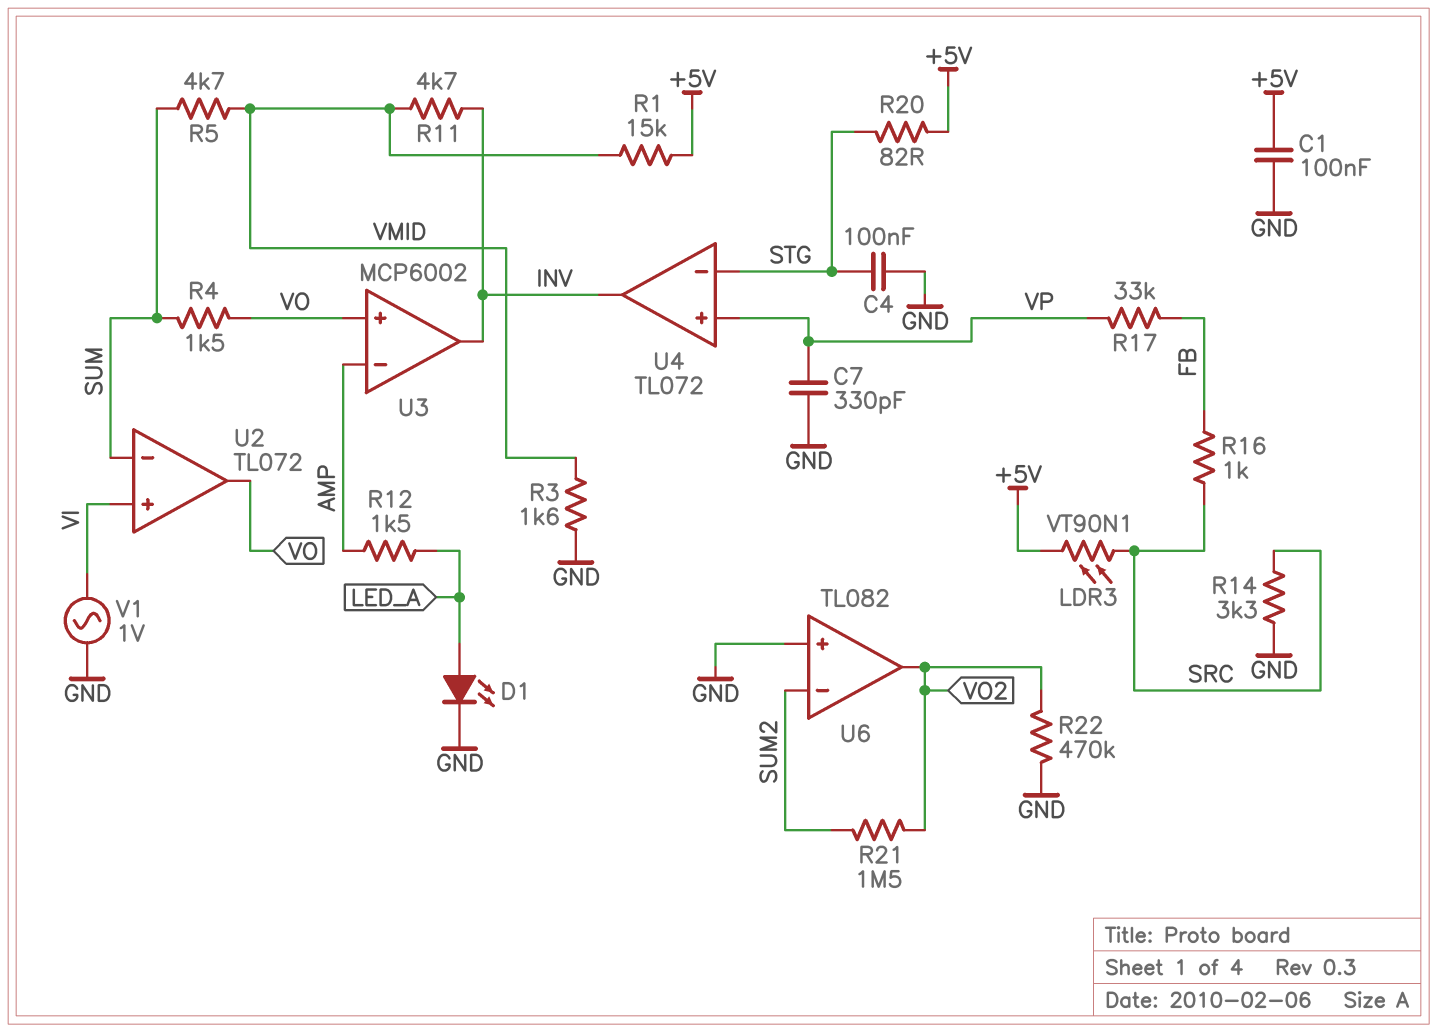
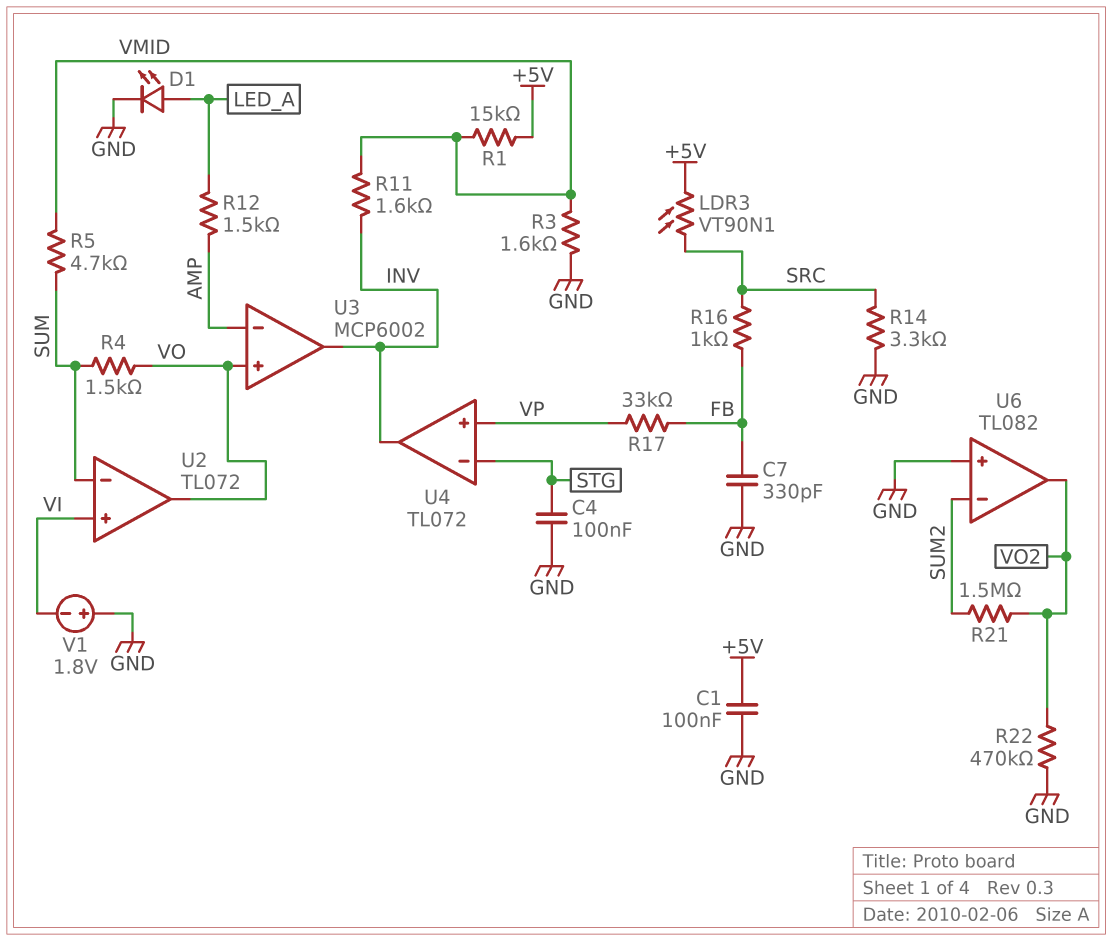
C7: 330pF (GND, VP) -> 330pF (FB, GND)
R11: 4.7k (INV, VMID) -> 1.6k (INV, VMID)
R20: 82 (+5V, STG) -> none
V1: AC 1V (GND, VI) -> 1.8V (plus GND, minus VI)

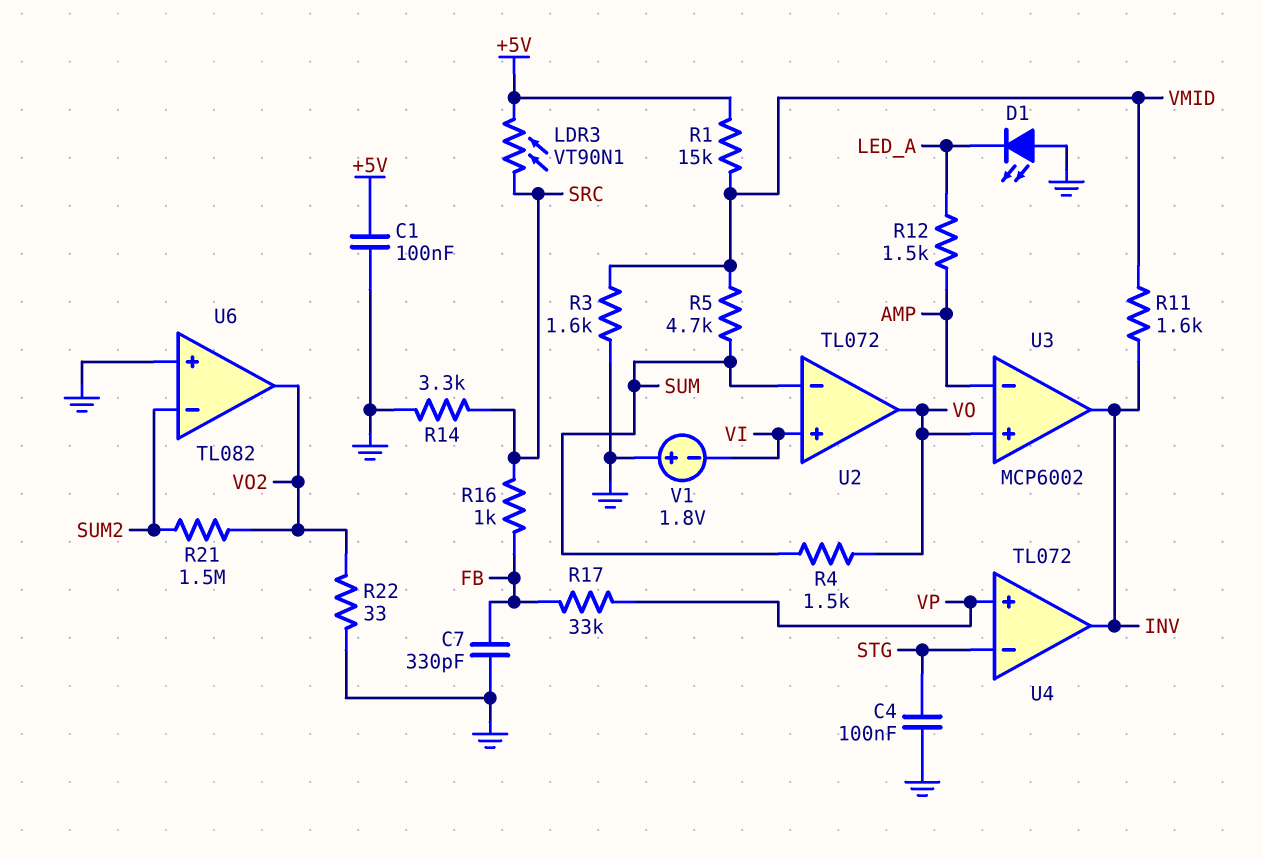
D1: LED (A LED_A, K GND) -> LED (A GND, K LED_A)
R22: 470k (GND, VO2) -> 33 (GND, VO2)

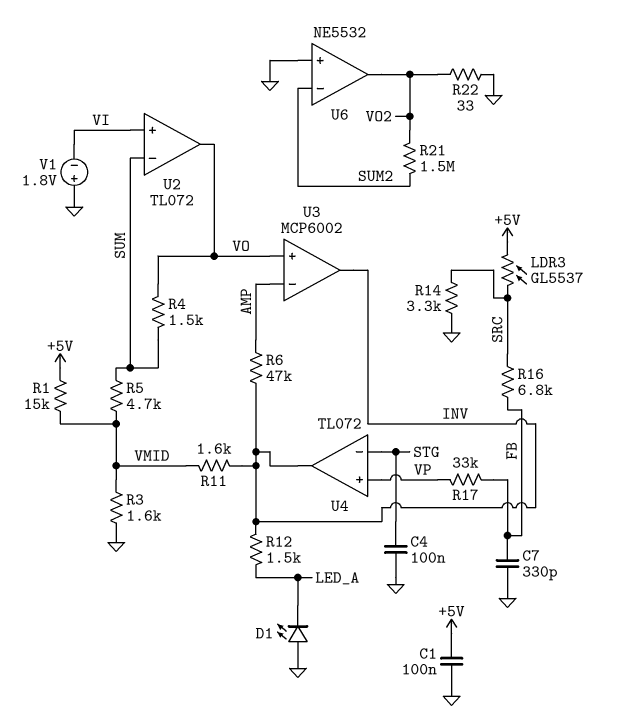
LDR3: VT90N1 (+5V, SRC) -> GL5537 (+5V, SRC)
R6: none -> 47k (AMP, INV)
R12: 1.5k (AMP, LED_A) -> 1.5k (INV, LED_A)
R16: 1k (FB, SRC) -> 6.8k (FB, SRC)
U6: TL082 -> NE5532

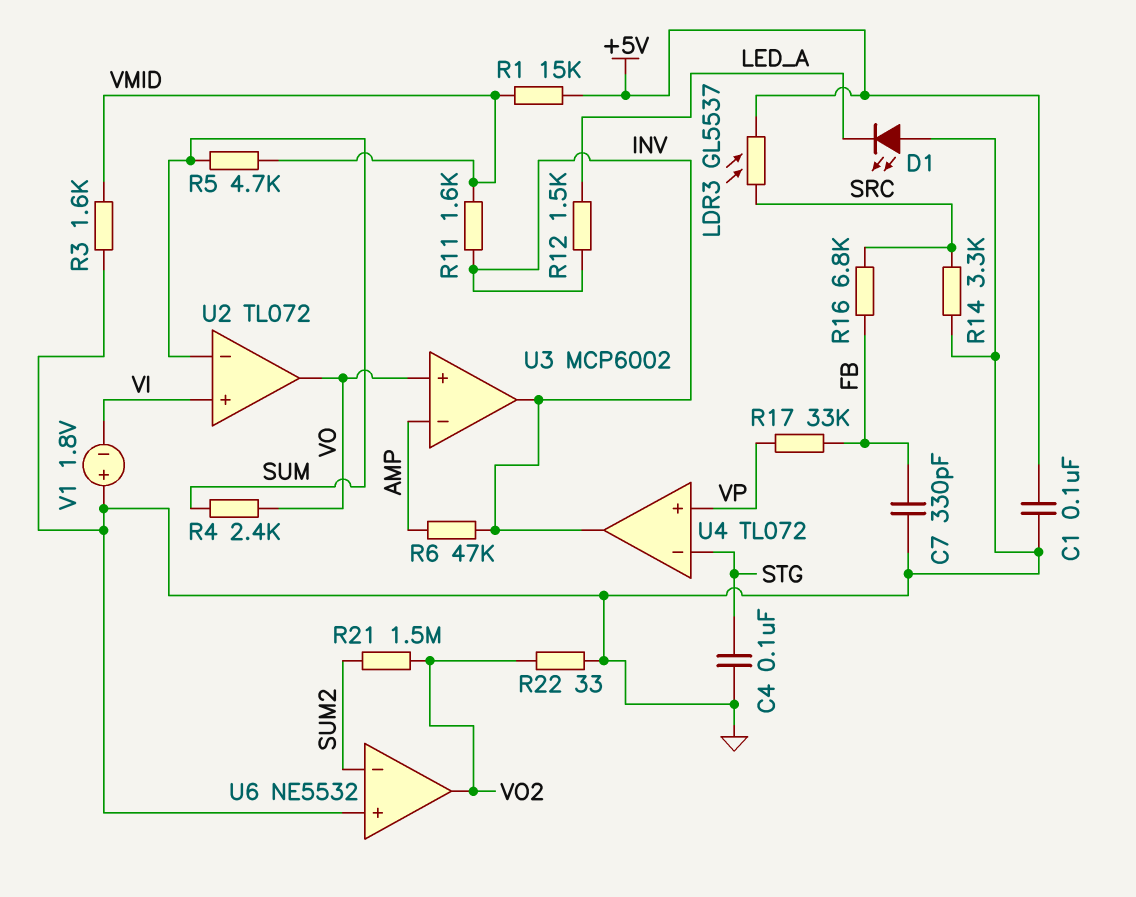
R4: 1.5k (SUM, VO) -> 2.4k (SUM, VO)

